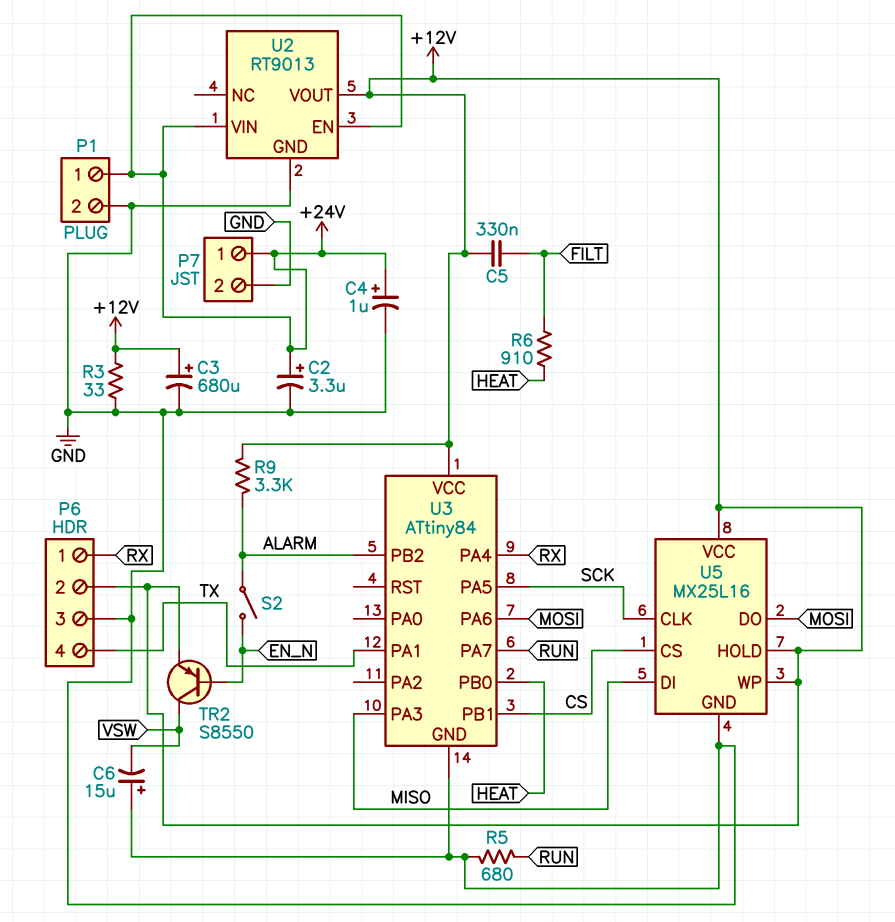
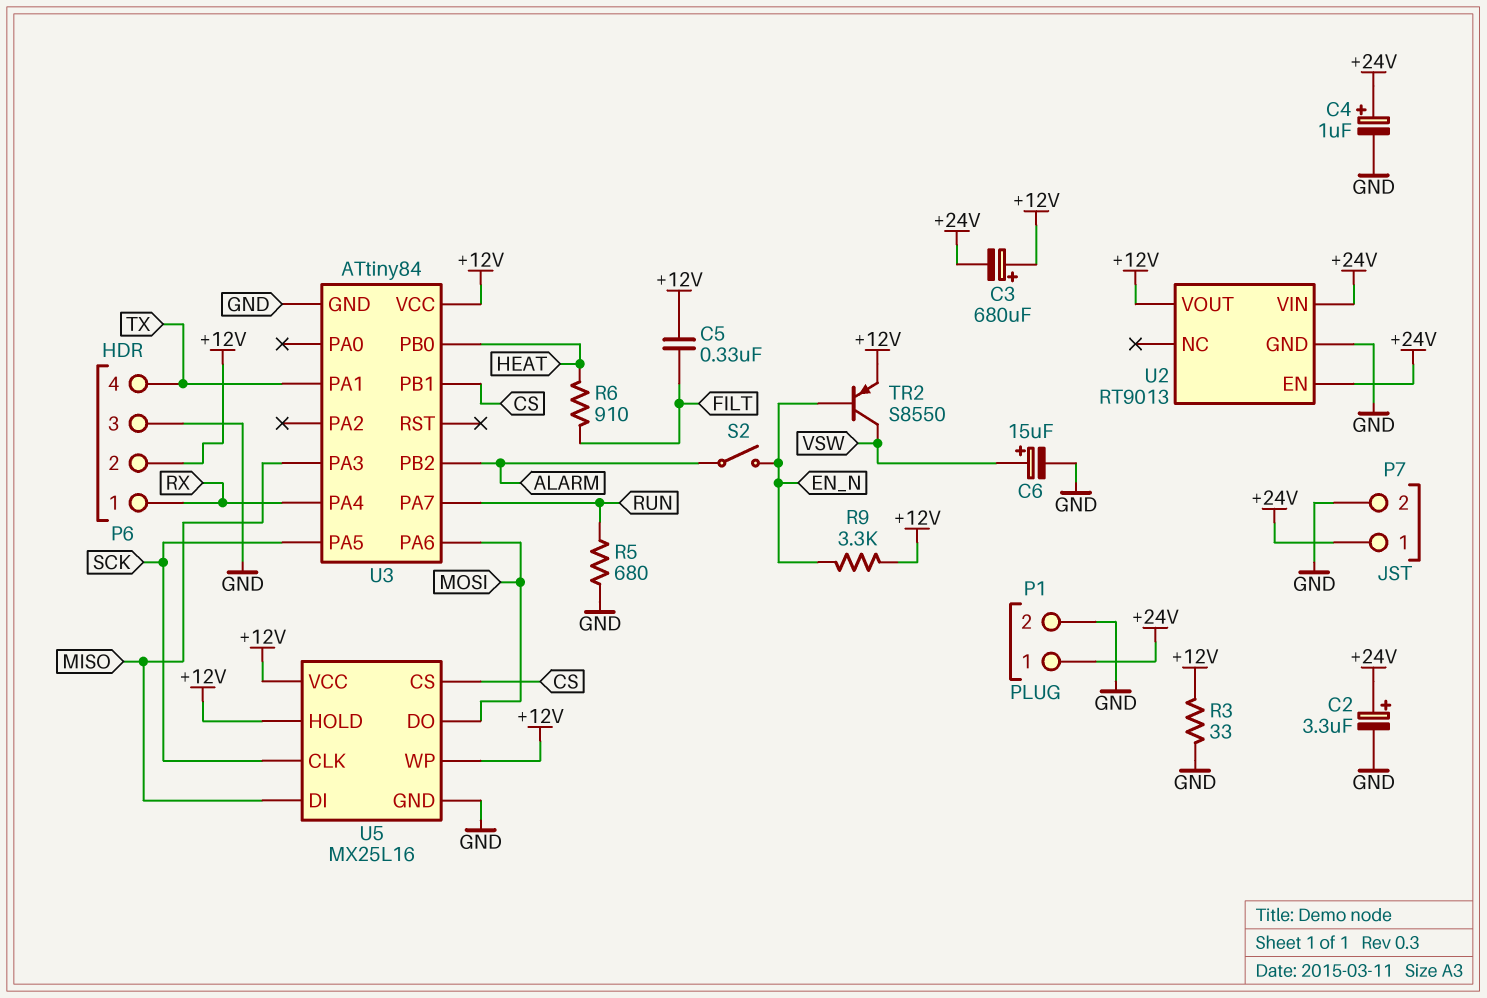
C3: 680uF (plus +12V, minus GND) -> 680uF (plus +12V, minus +24V)
C6: 15uF (plus GND, minus VSW) -> 15uF (plus VSW, minus GND)
R9: 3.3k (+12V, ALARM) -> 3.3k (+12V, EN_N)

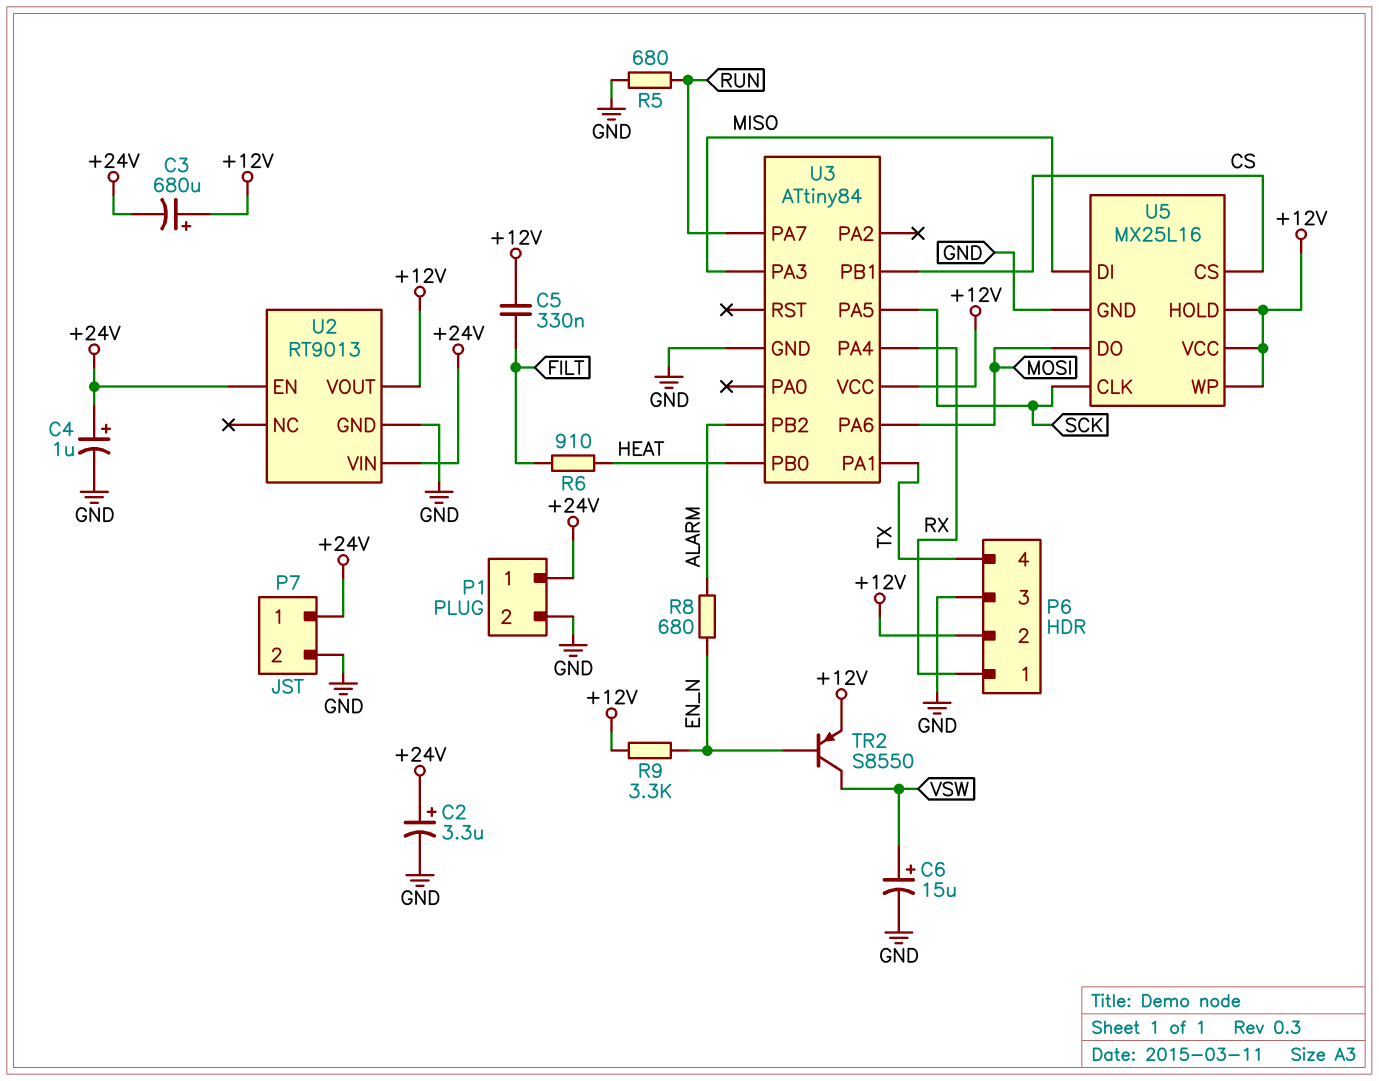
R3: 33 (+12V, GND) -> none
R8: none -> 680 (ALARM, EN_N)
S2: switch (ALARM, EN_N) -> none

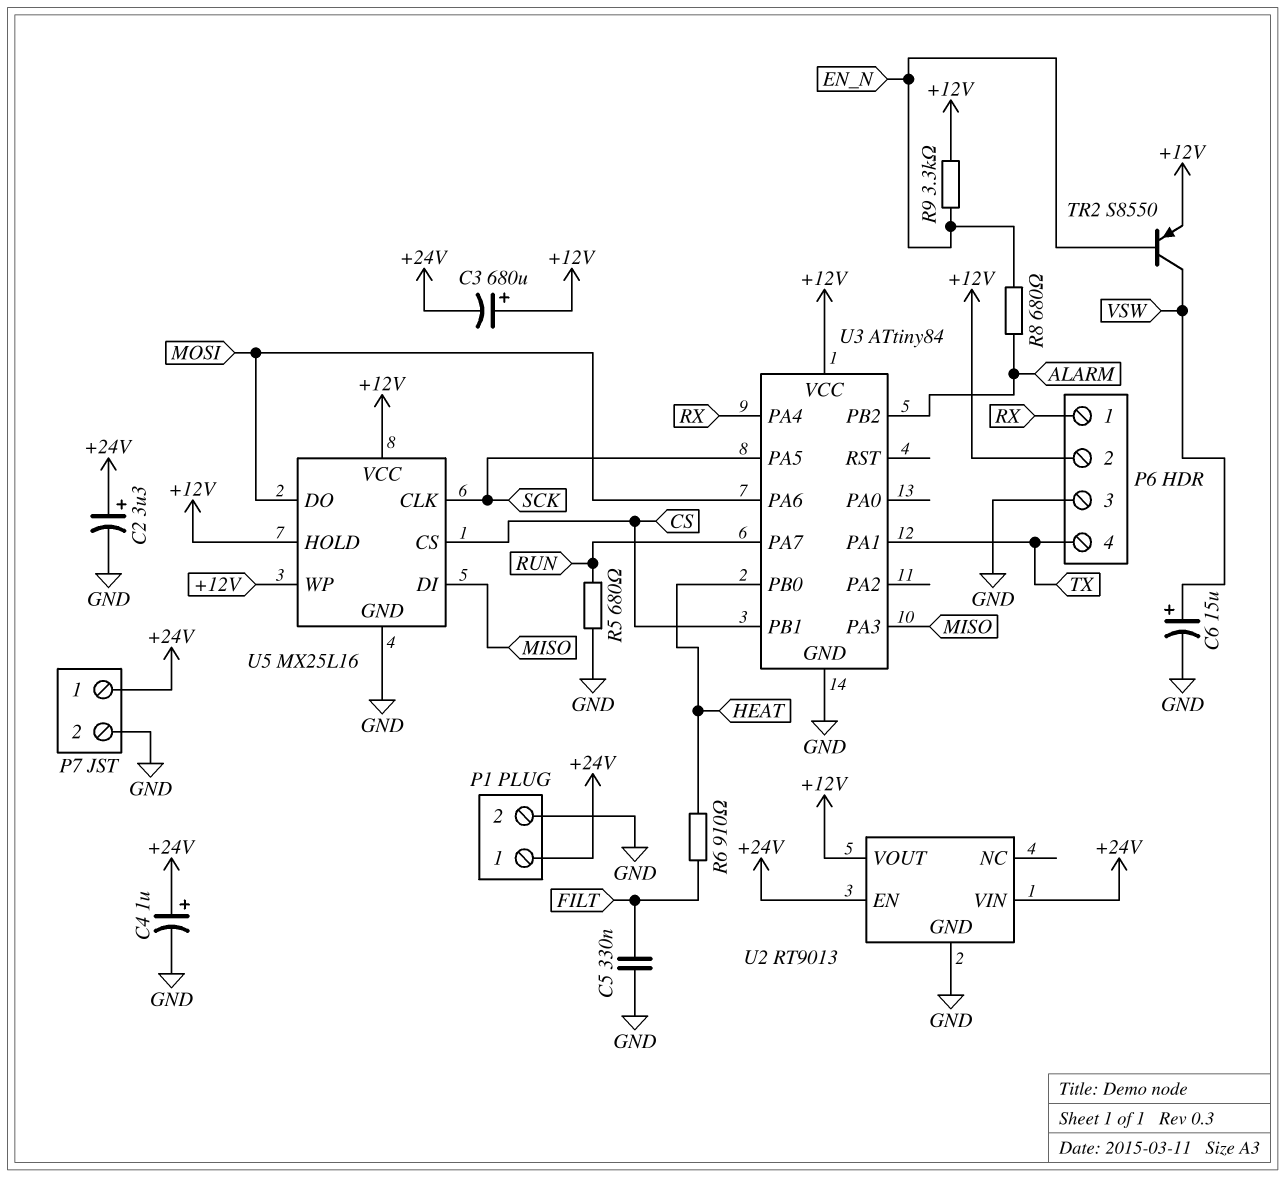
C5: 330nF (+12V, FILT) -> 330nF (FILT, GND)

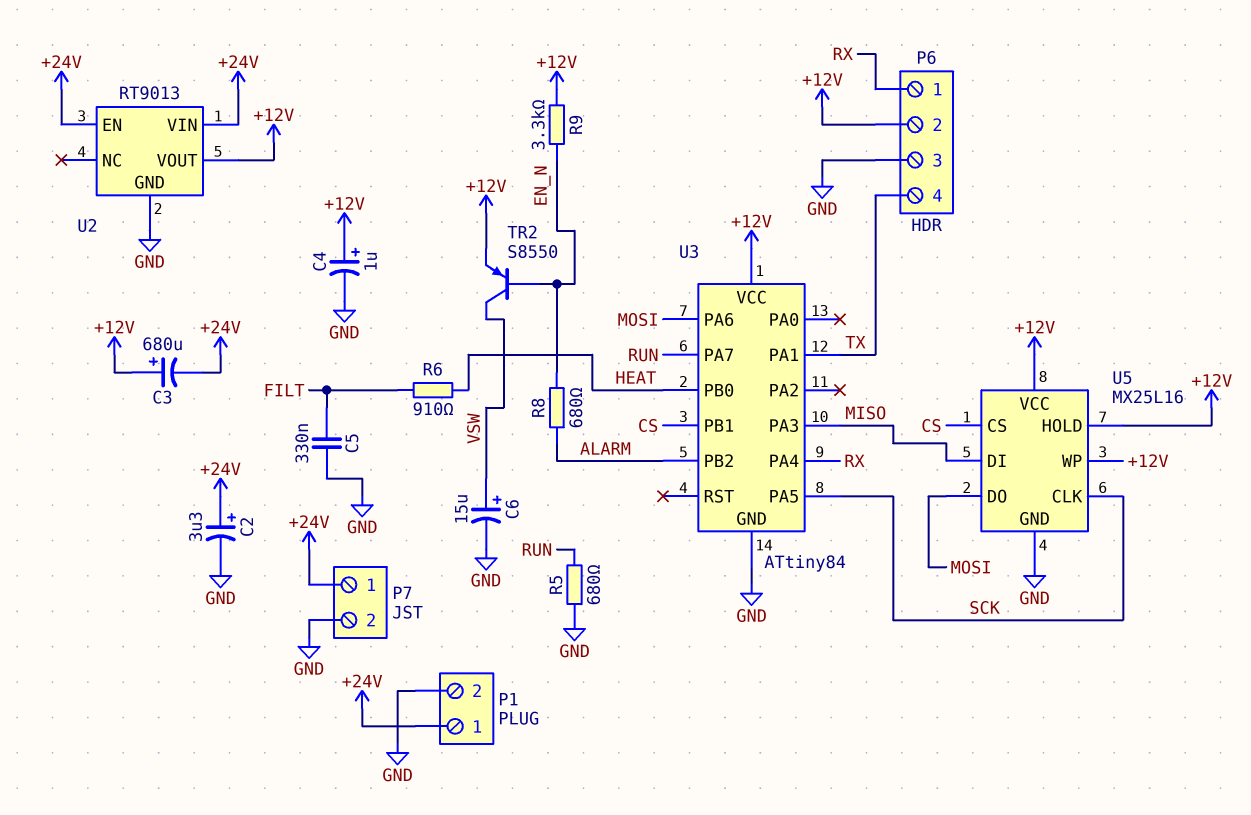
C4: 1uF (plus +24V, minus GND) -> 1uF (plus +12V, minus GND)

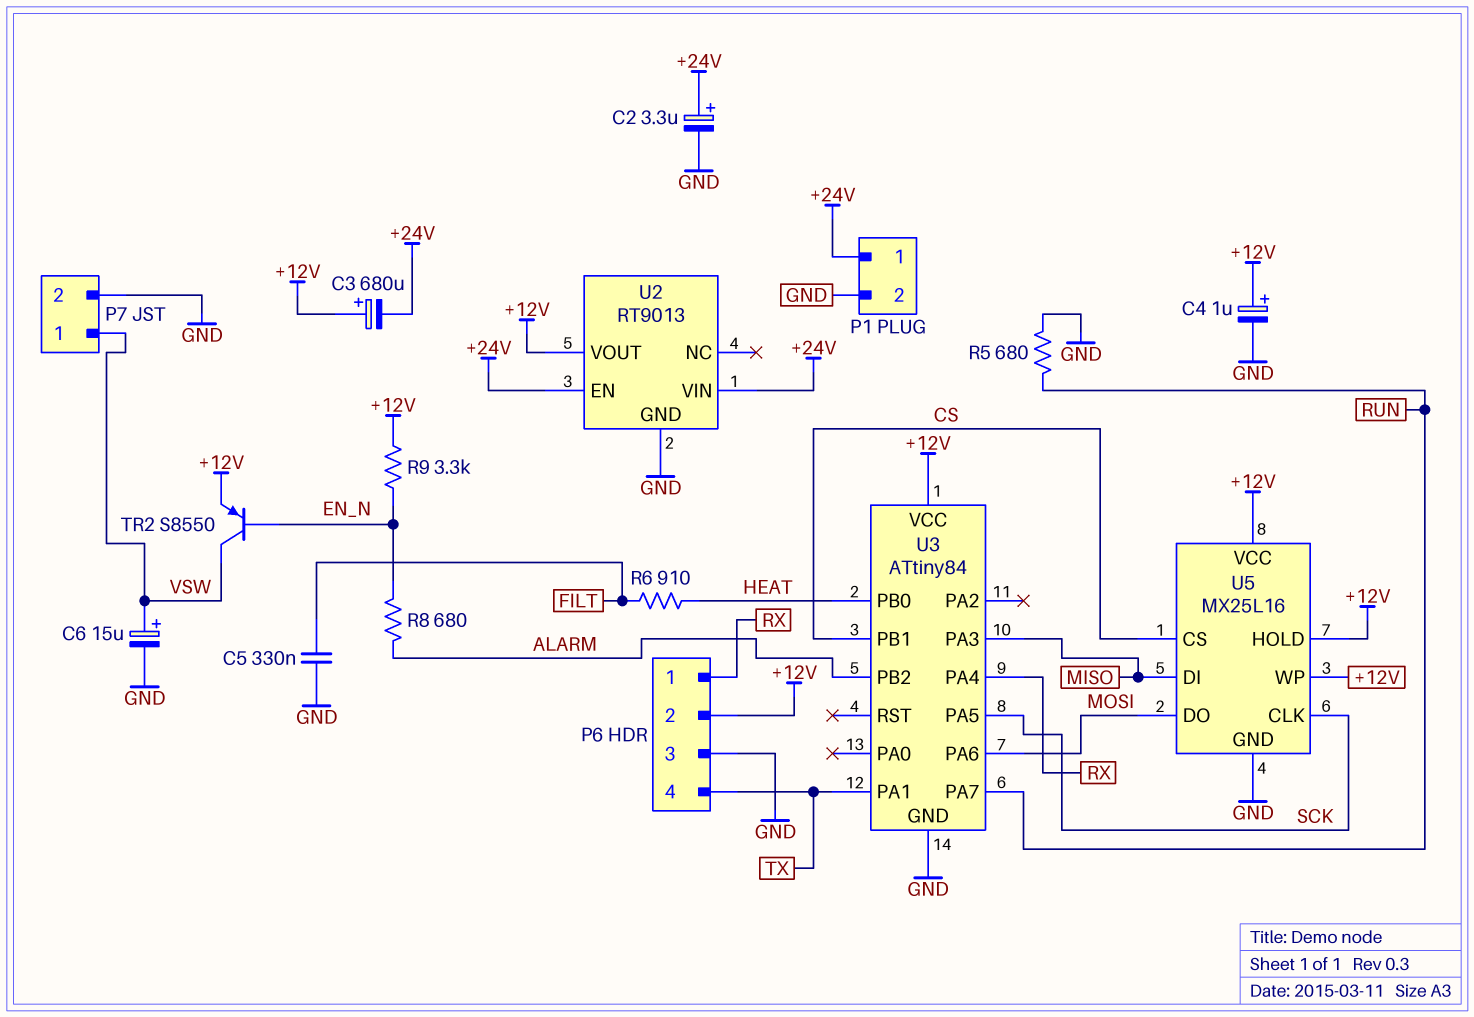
P7 pin 1: +24V -> VSW

